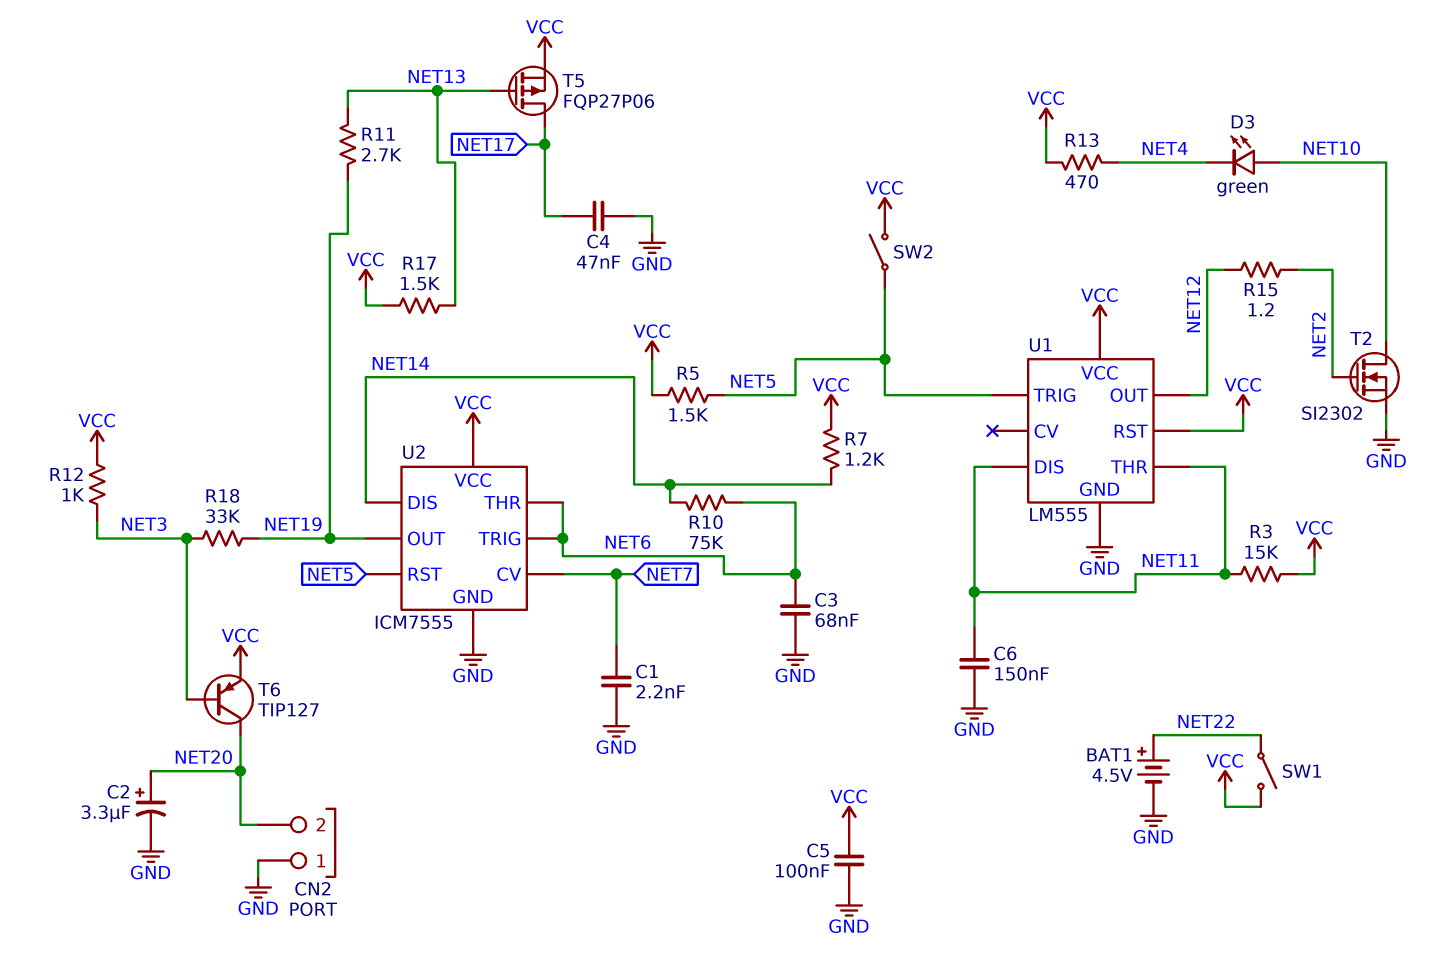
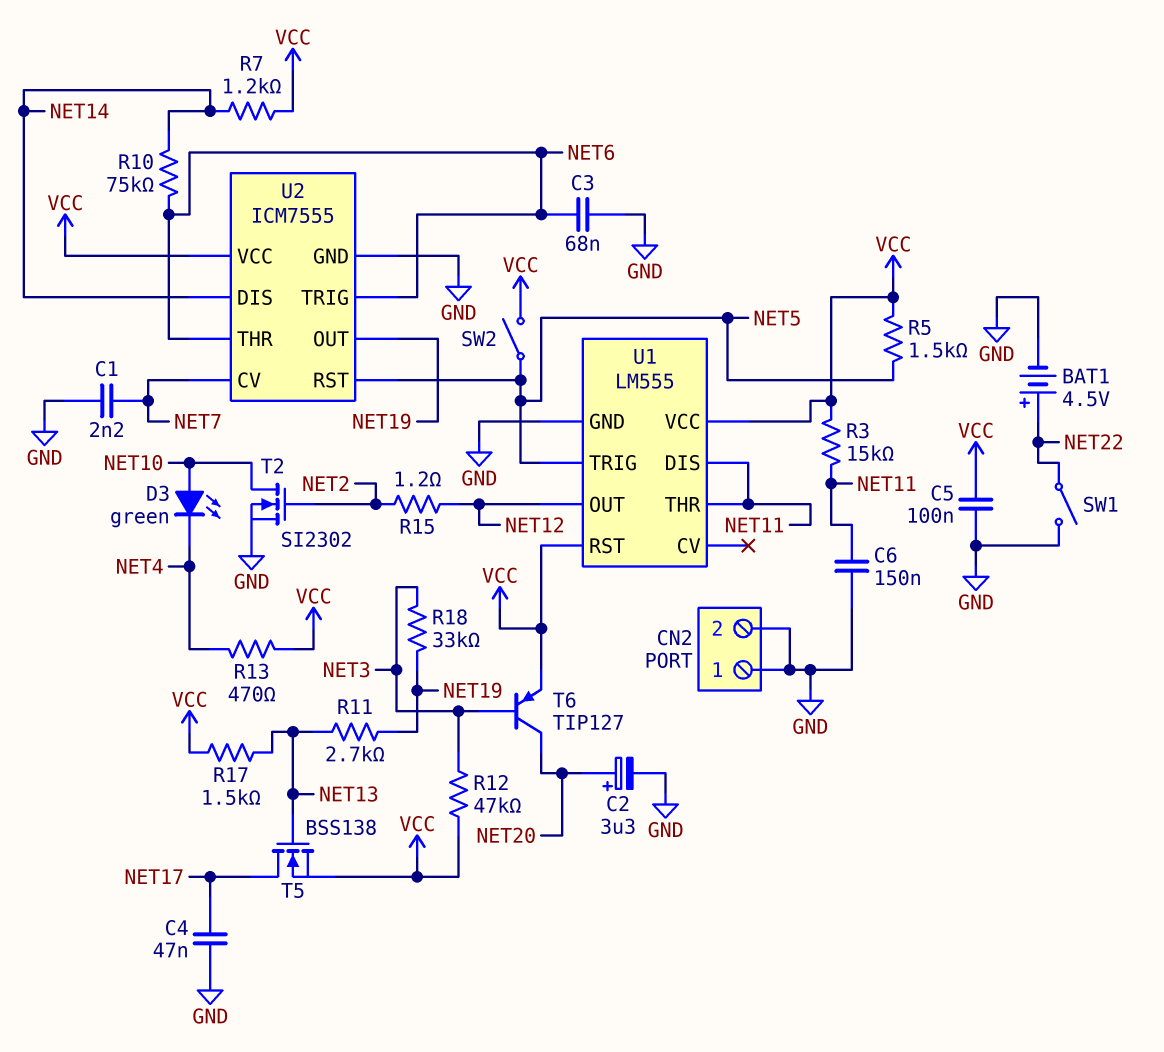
CN2 pin 2: NET20 -> GND
R12: 1k (NET3, VCC) -> 47k (NET3, VCC)
SW1: switch (NET22, VCC) -> switch (GND, NET22)
T5: PMOS FQP27P06 (G NET13, D NET17, S VCC) -> NMOS BSS138 (G NET13, D NET17, S VCC)

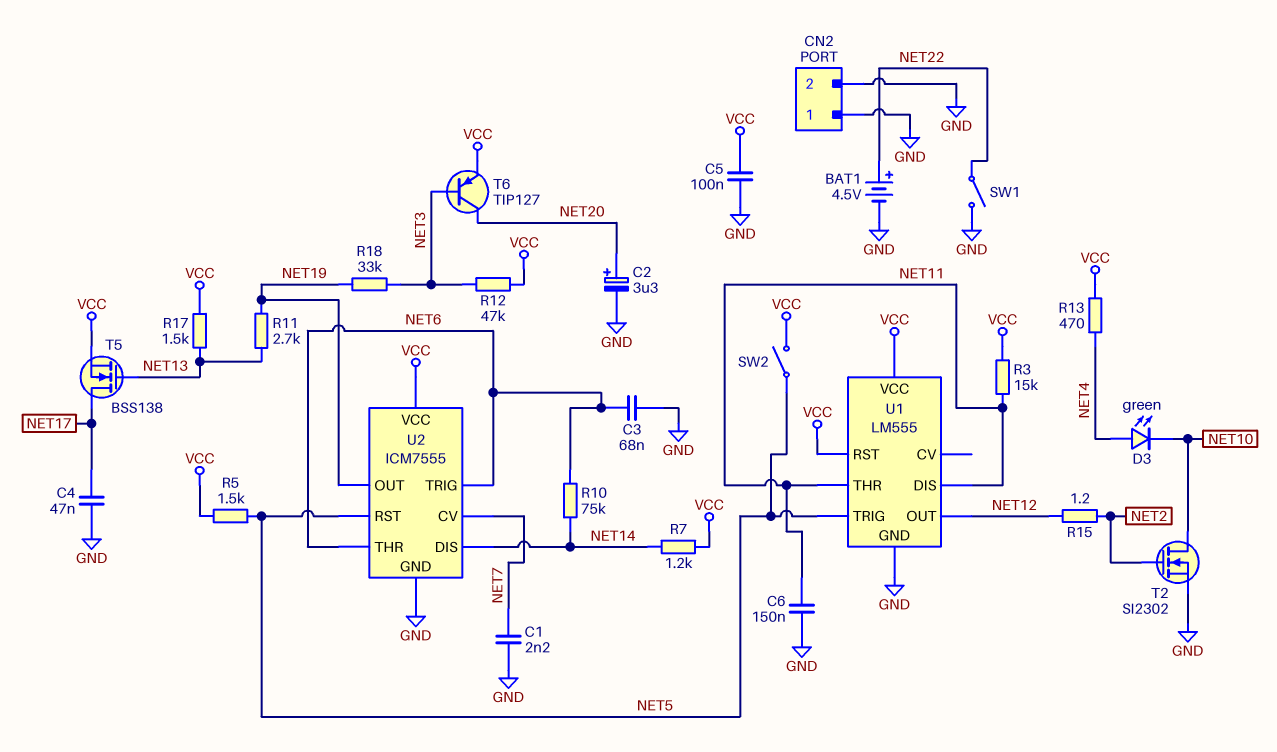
D3: LED green (A NET10, K NET4) -> LED green (A NET4, K NET10)

